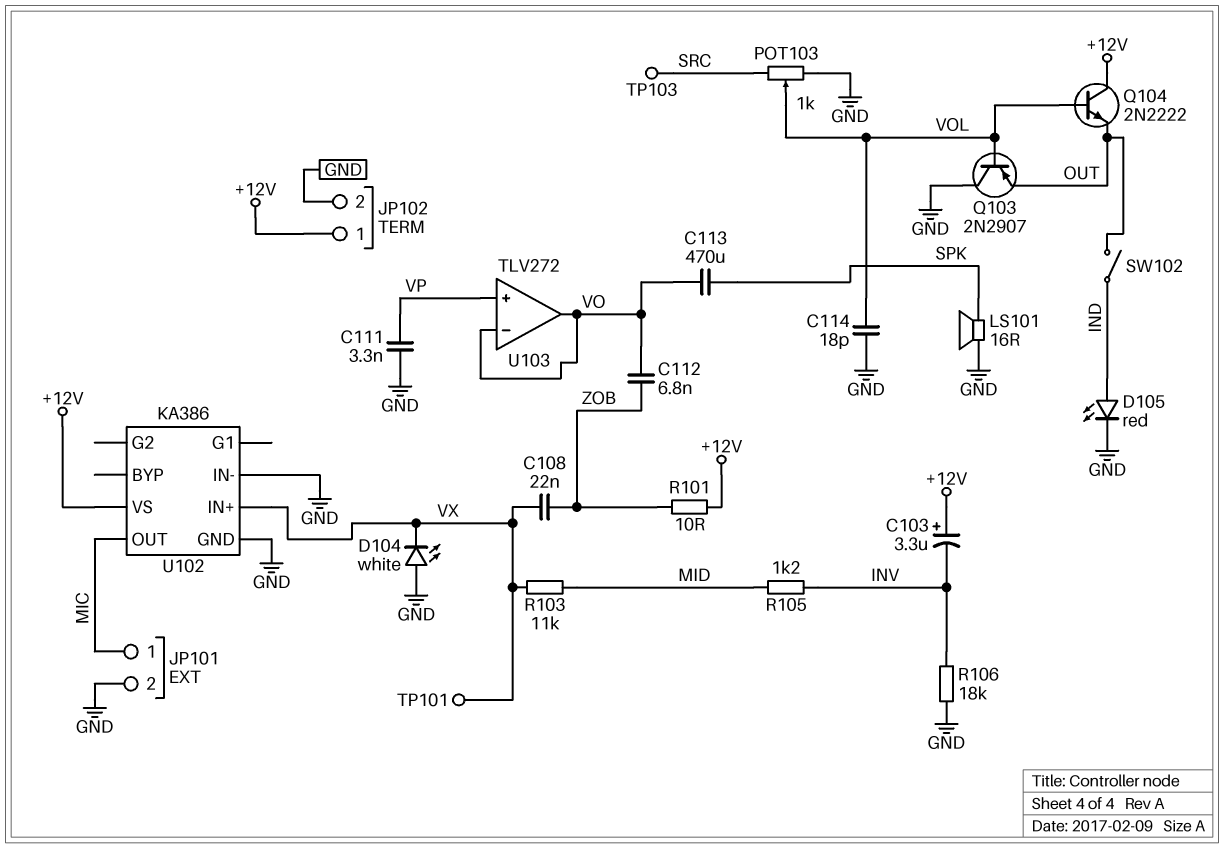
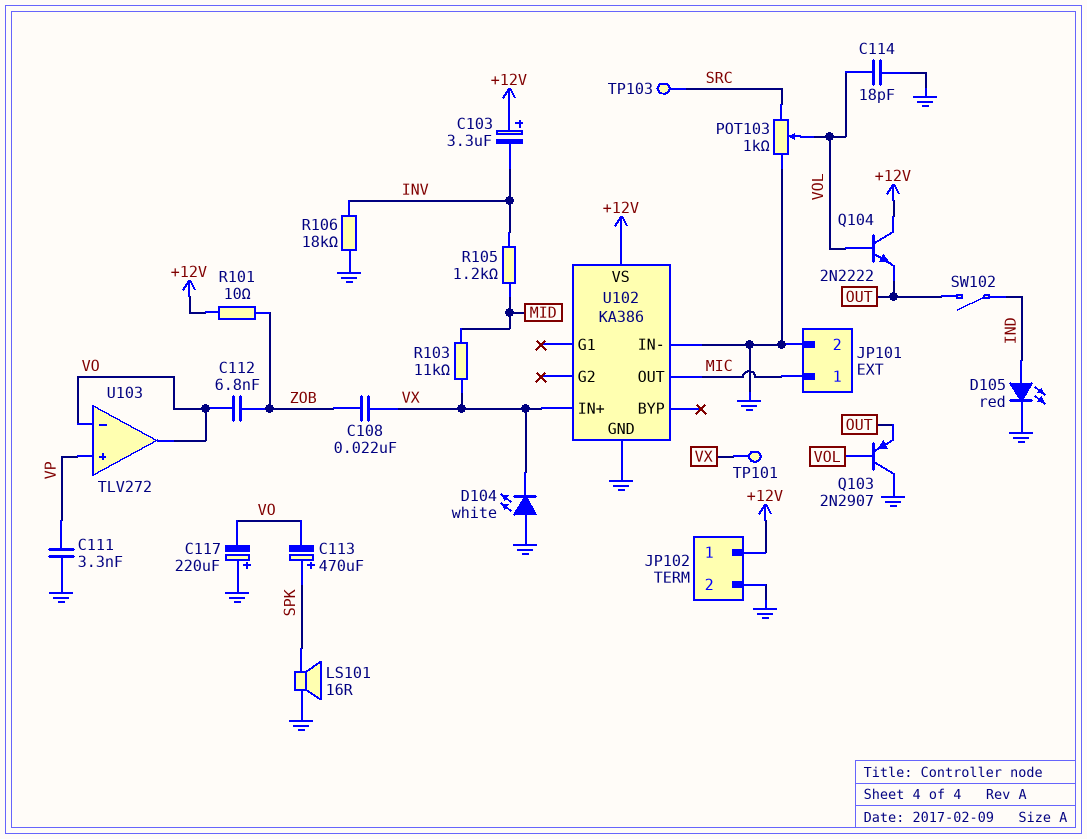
C113: 470uF (SPK, VO) -> 470uF (plus SPK, minus VO)
C117: none -> 220uF (plus GND, minus VO)

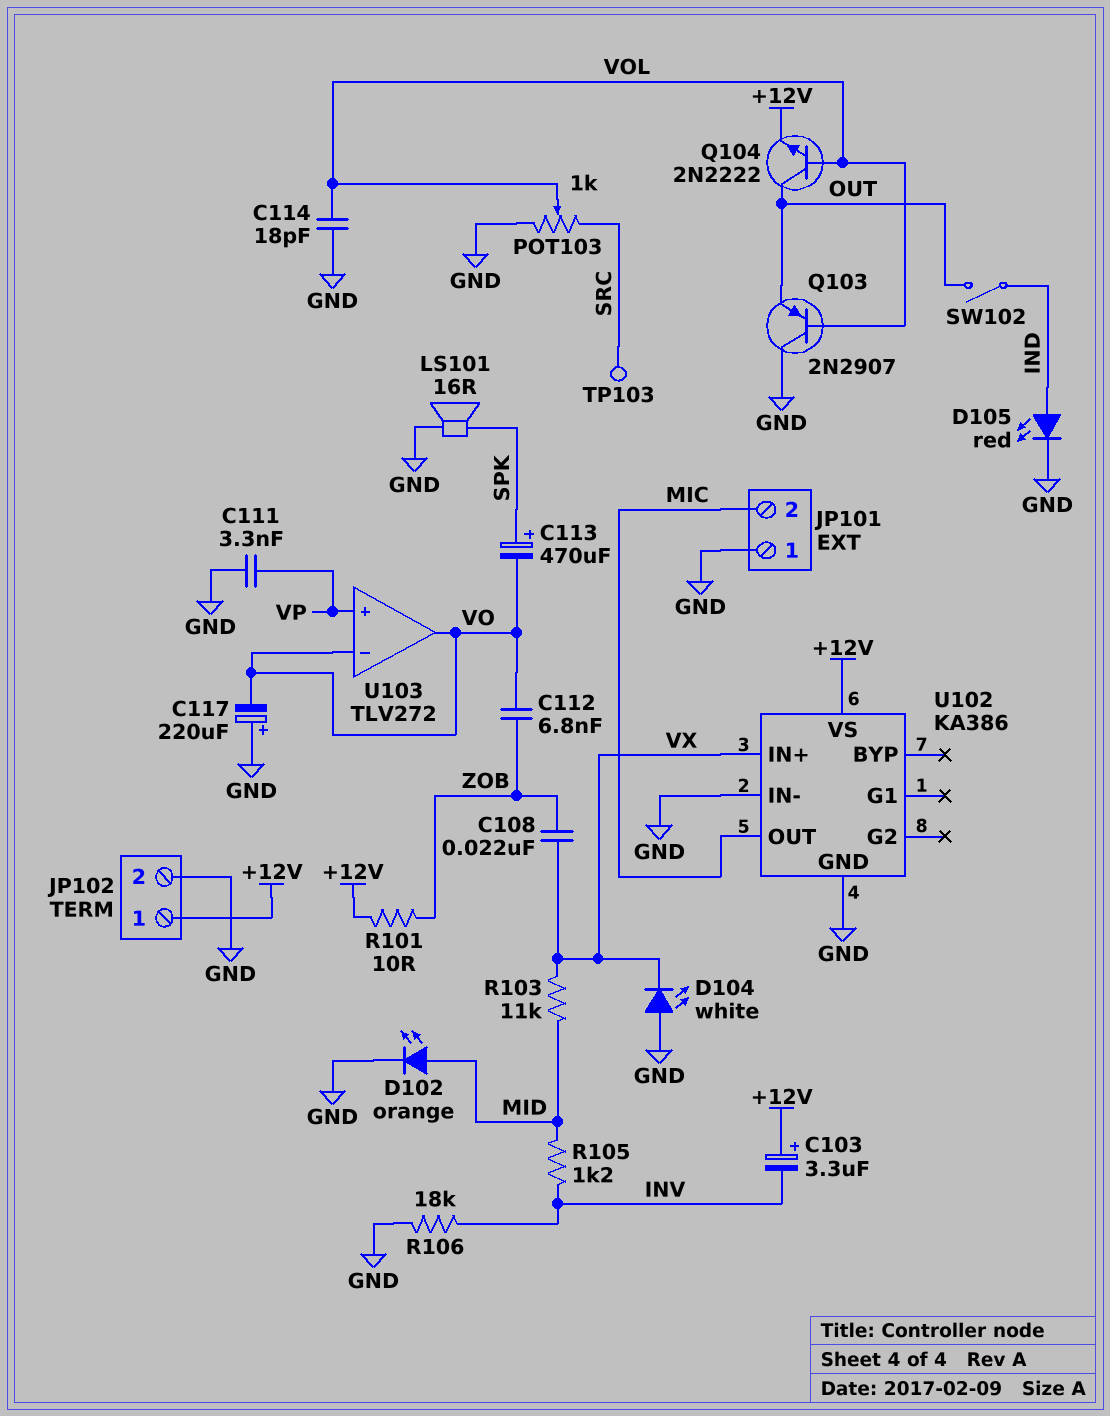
D102: none -> LED orange (A MID, K GND)
JP101 pin 1: MIC -> GND
JP101 pin 2: GND -> MIC
Q104: NPN 2N2222 (B VOL, C +12V, E OUT) -> NPN 2N2222 (B VOL, C OUT, E +12V)
TP101: test point (VX) -> none

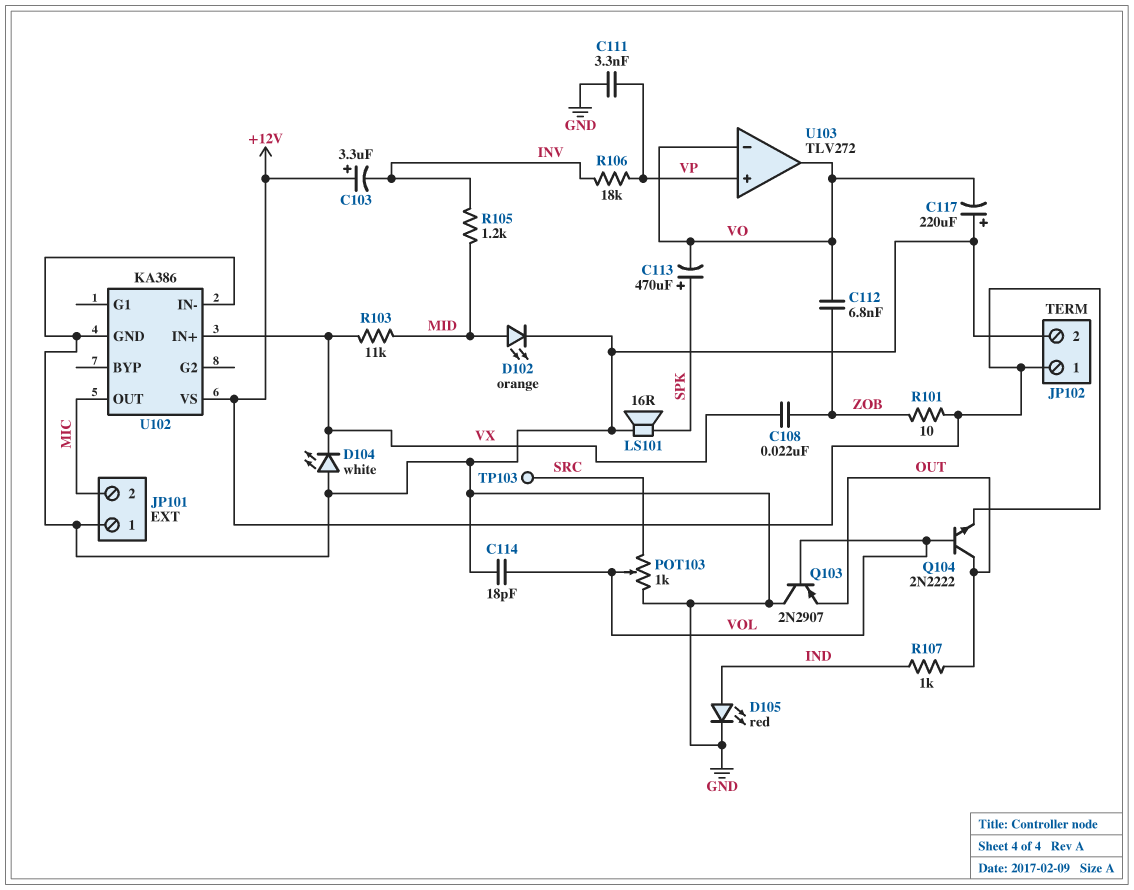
R106: 18k (GND, INV) -> 18k (INV, VP)
R107: none -> 1k (IND, OUT)
SW102: switch (IND, OUT) -> none

